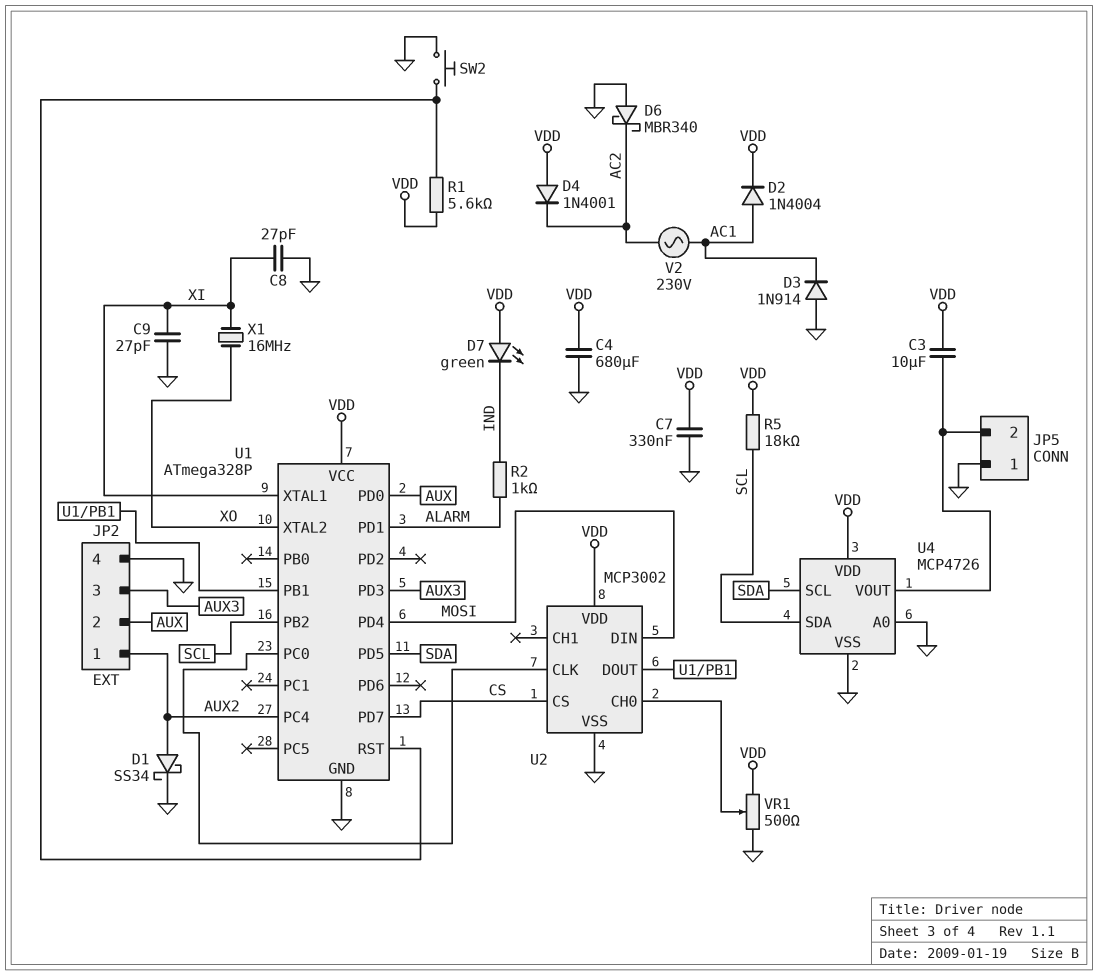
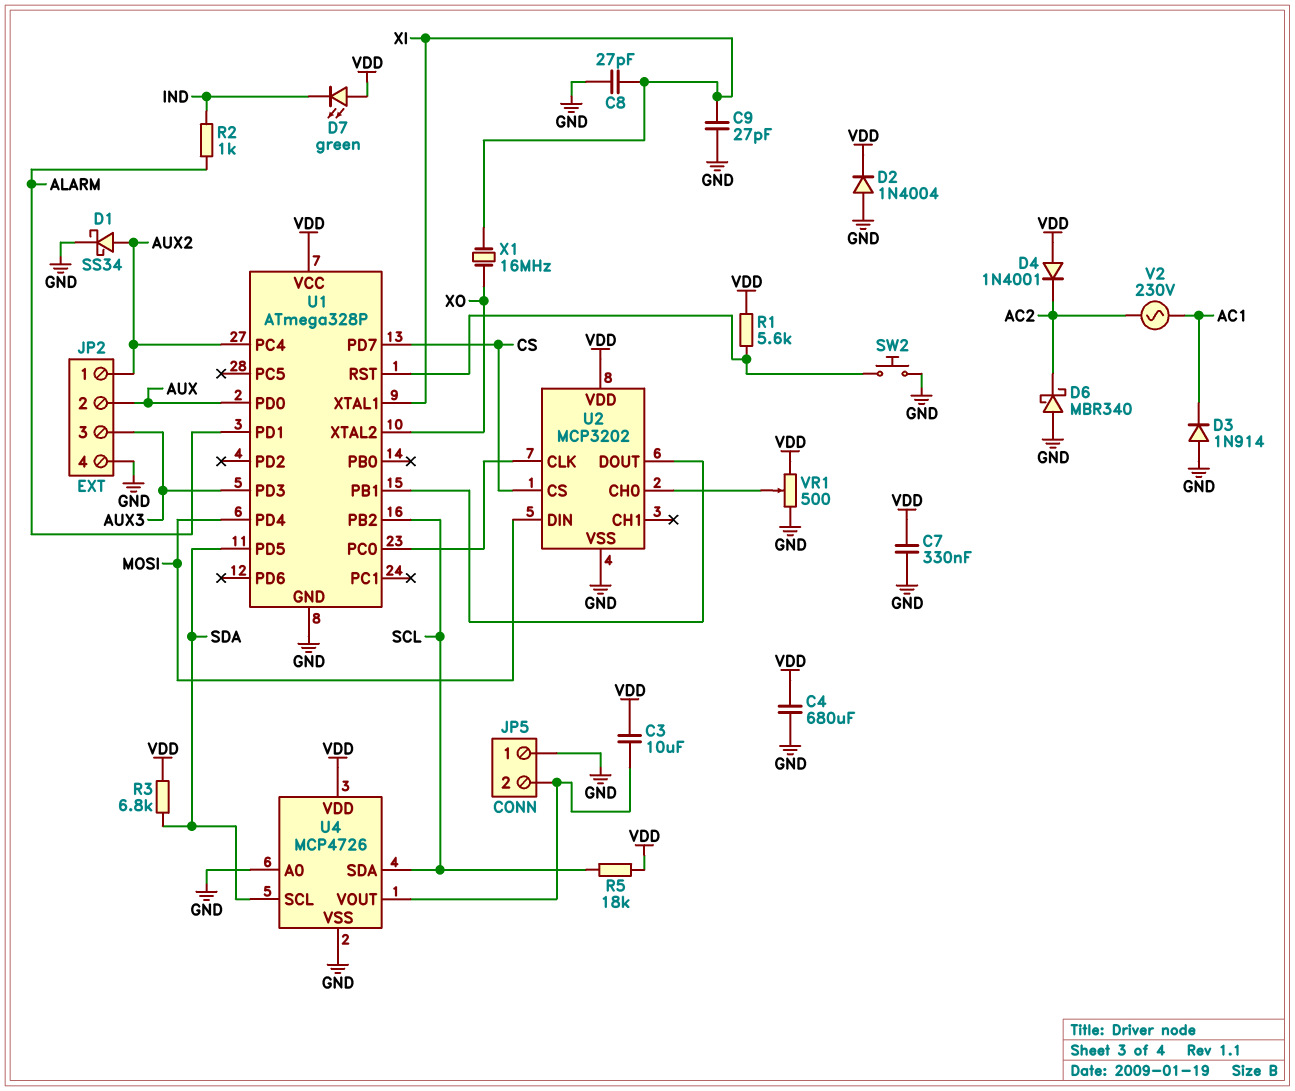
D2: diode 1N4004 (A AC1, K VDD) -> diode 1N4004 (A GND, K VDD)
R3: none -> 6.8k (SDA, VDD)
U2: MCP3002 -> MCP3202

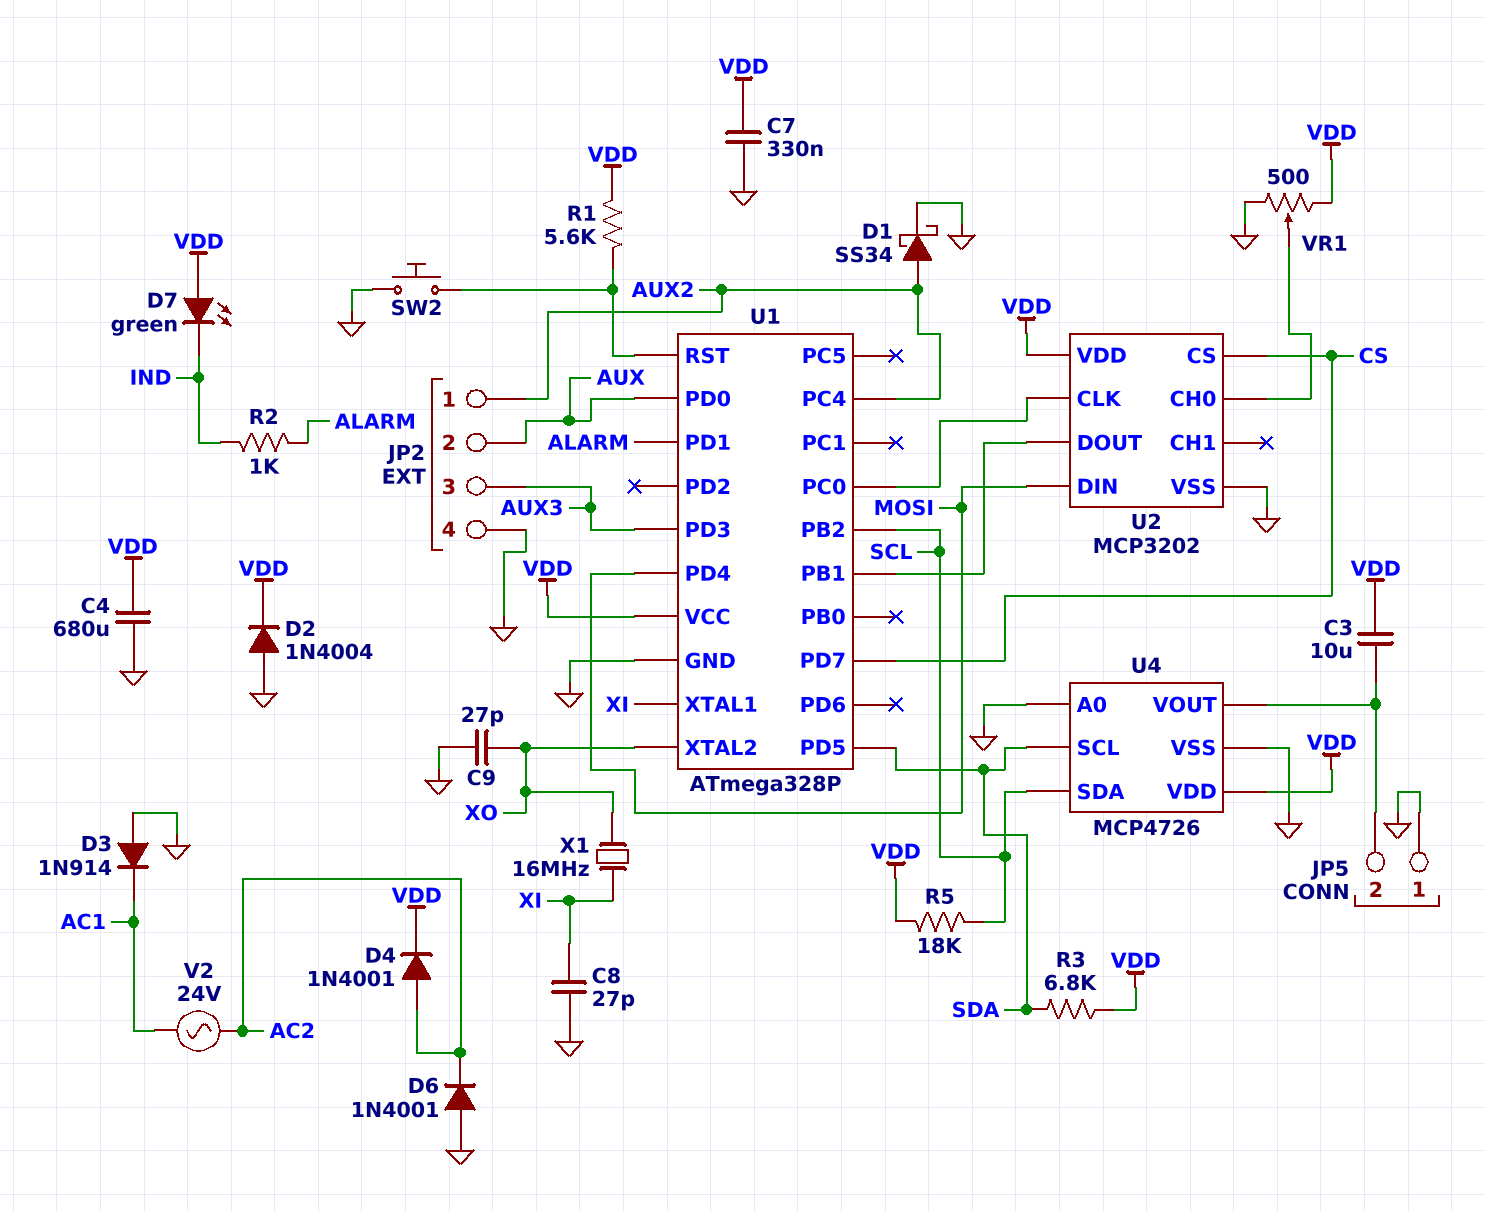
C9: 27pF (GND, XI) -> 27pF (GND, XO)
D4: diode 1N4001 (A VDD, K AC2) -> diode 1N4001 (A AC2, K VDD)
D6: schottky MBR340 (A GND, K AC2) -> diode 1N4001 (A GND, K AC2)
V2: AC 230V (AC1, AC2) -> AC 24V (AC1, AC2)

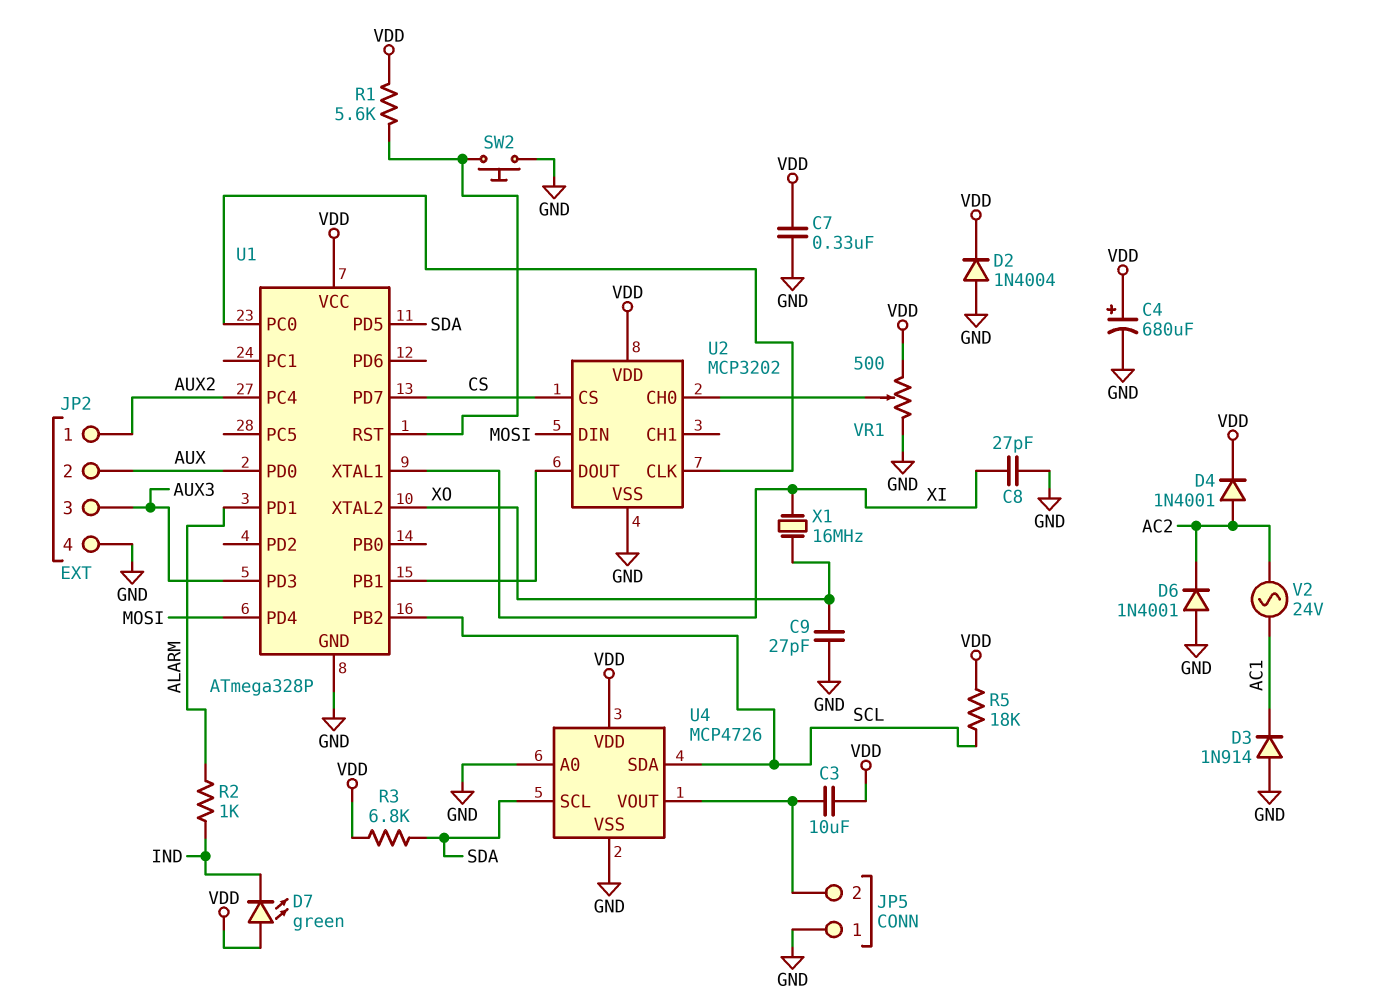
C4: 680uF (GND, VDD) -> 680uF (plus VDD, minus GND)
D1: schottky SS34 (A AUX2, K GND) -> none

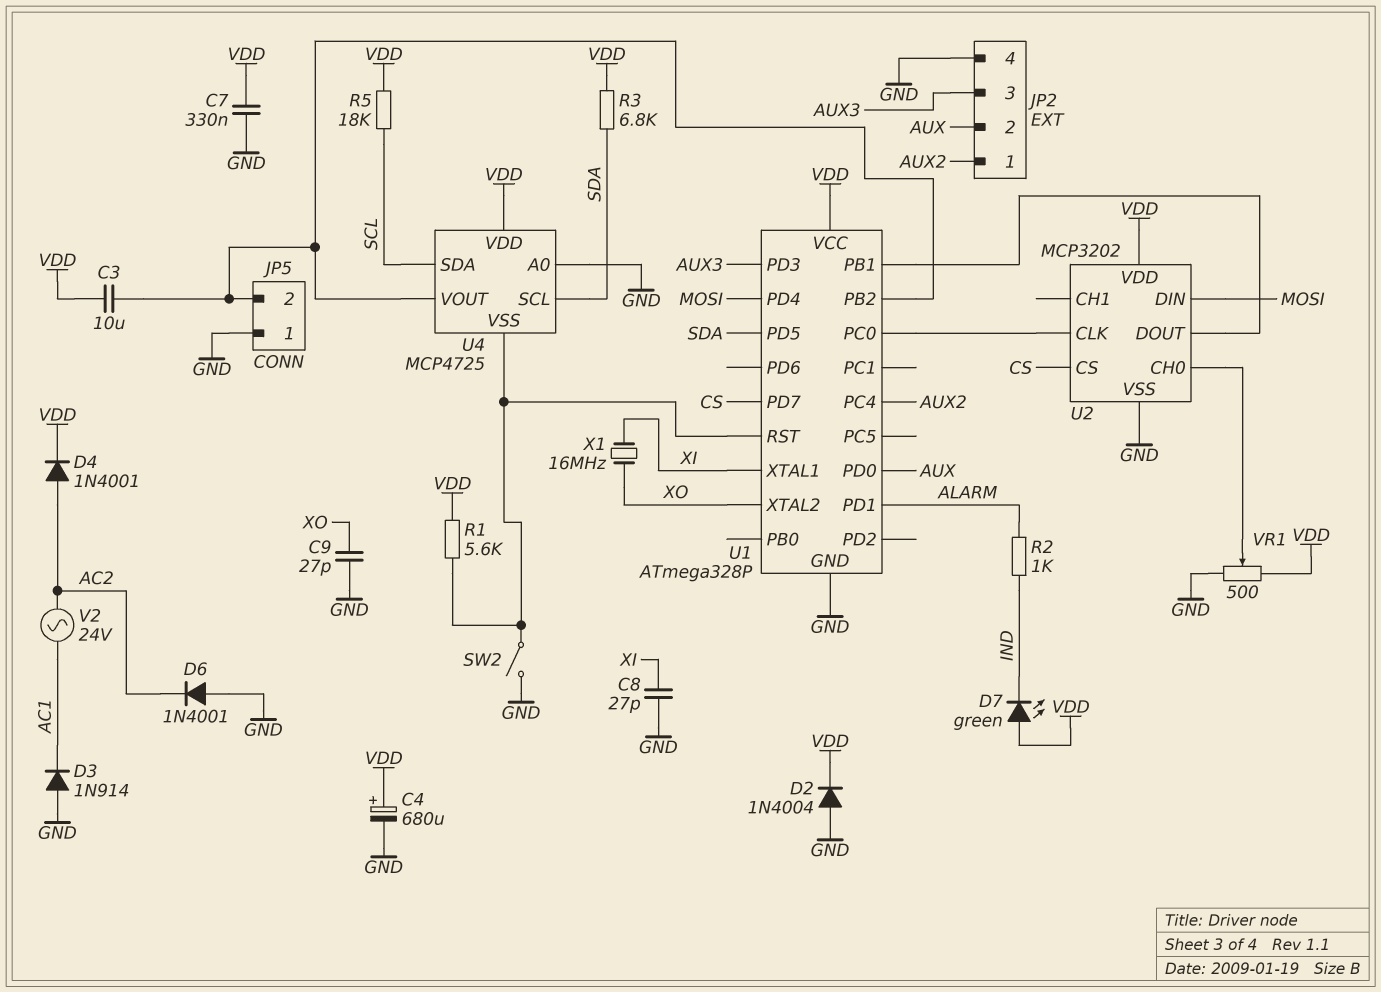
SW2: button (GND, U1/RST) -> switch (GND, U1/RST)
U1 pin PB2: SCL -> JP5/2
U4: MCP4726 -> MCP4725
U4 pin VSS: GND -> U1/RST

